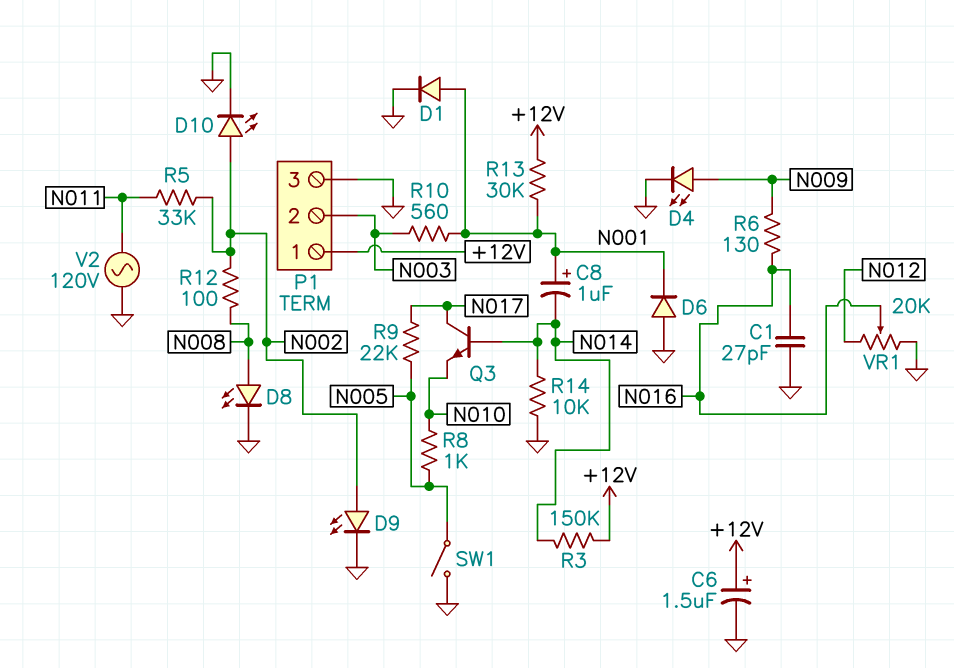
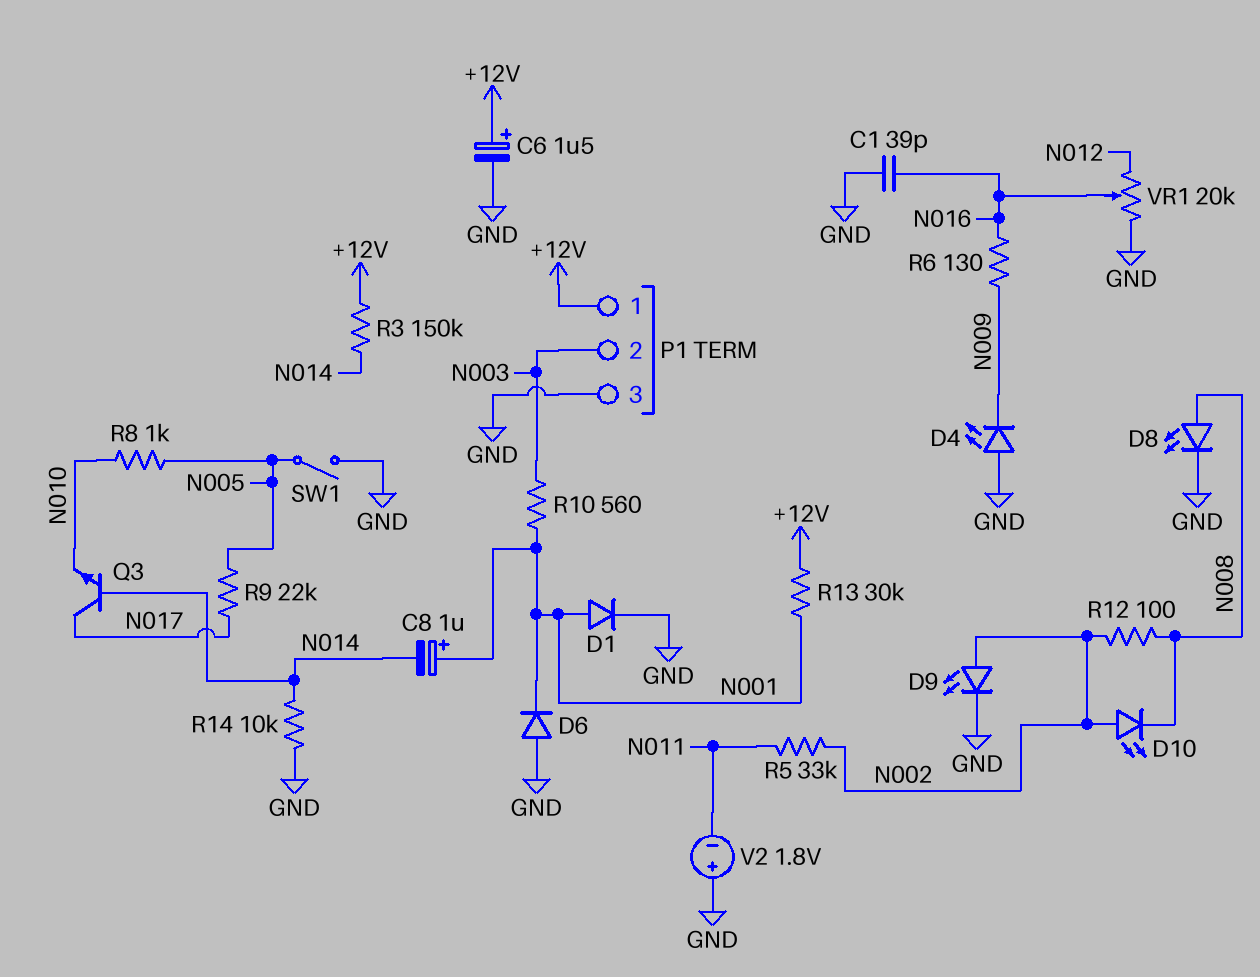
C1: 27pF (GND, N016) -> 39pF (GND, N016)
D4: LED (A N009, K GND) -> LED (A GND, K N009)
D10: LED (A N002, K GND) -> LED (A N002, K N008)
V2: AC 120V (GND, N011) -> 1.8V (plus GND, minus N011)

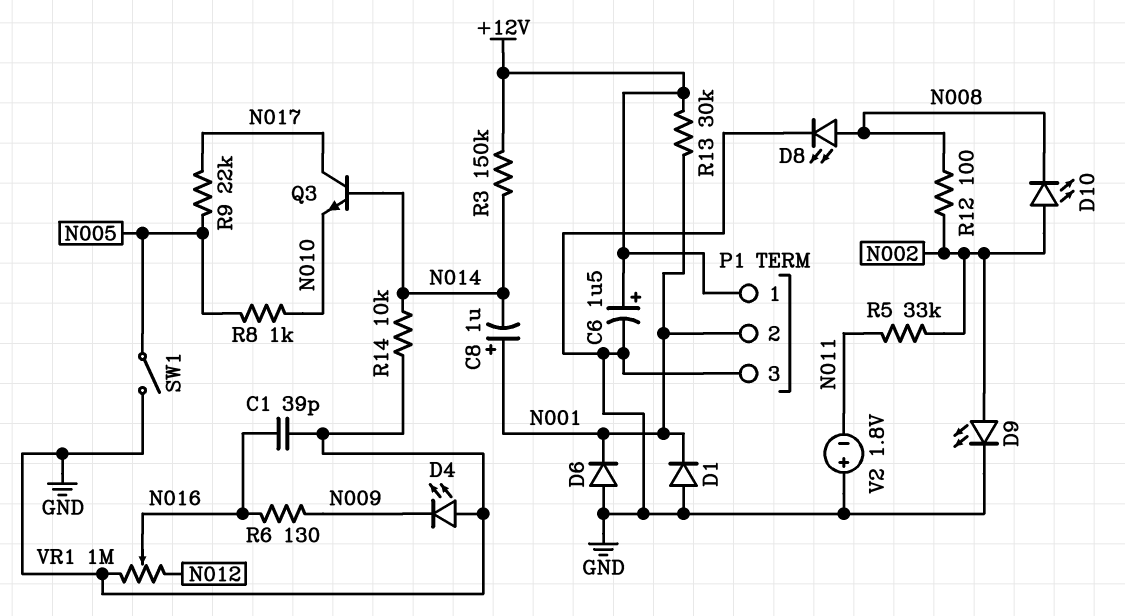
D1: diode (A N001, K GND) -> diode (A GND, K N001)
P1 pin 2: N003 -> N001
R10: 560 (N001, N003) -> none
VR1: 20k (GND, N012, wiper N016) -> 1M (GND, N012, wiper N016)

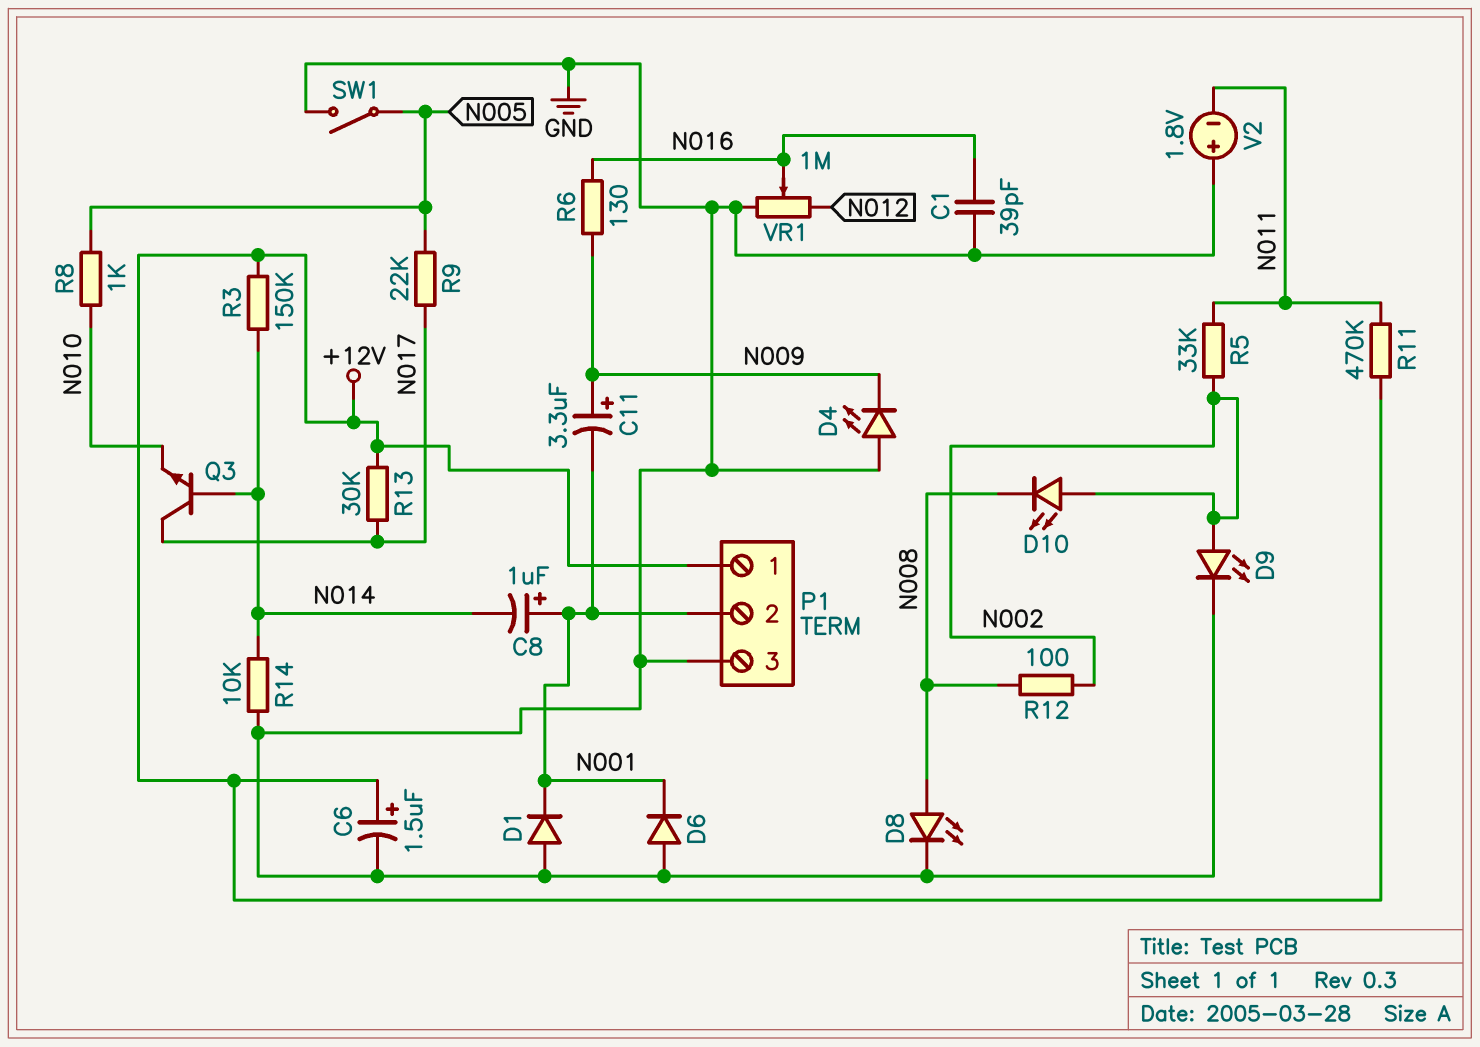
C11: none -> 3.3uF (plus N009, minus N001)
R11: none -> 470k (+12V, N011)
R13: 30k (+12V, N001) -> 30k (+12V, N017)

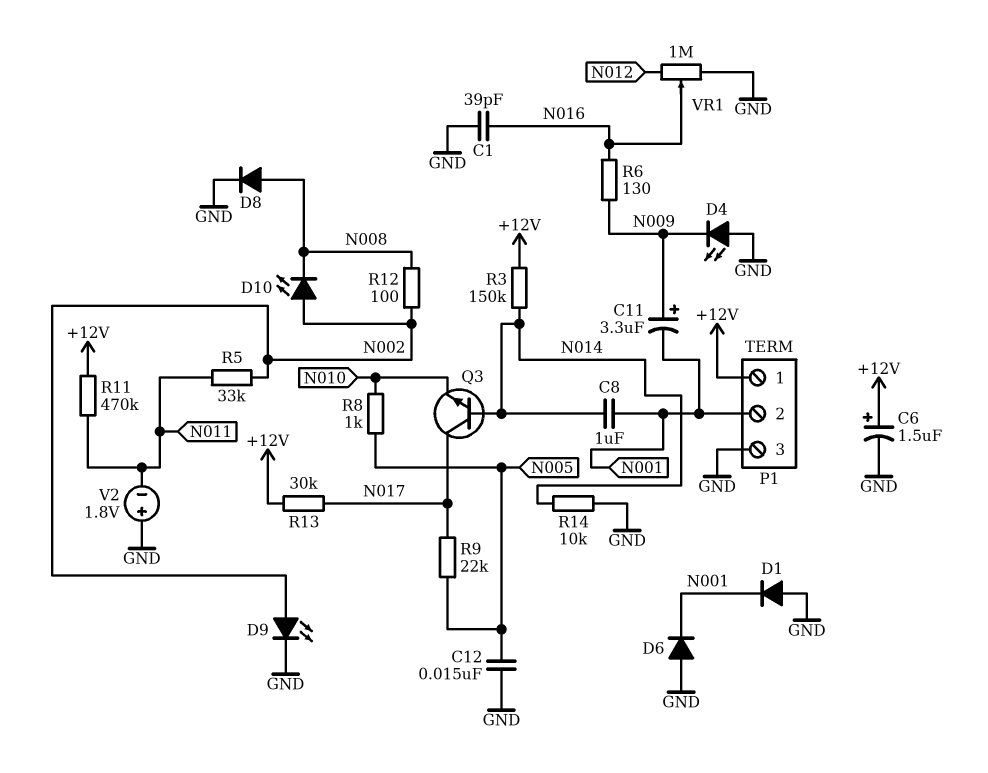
C8: 1uF (plus N001, minus N014) -> 1uF (N001, N014)
C12: none -> 15nF (GND, N005)
D8: LED (A N008, K GND) -> diode (A N008, K GND)
SW1: switch (GND, N005) -> none

